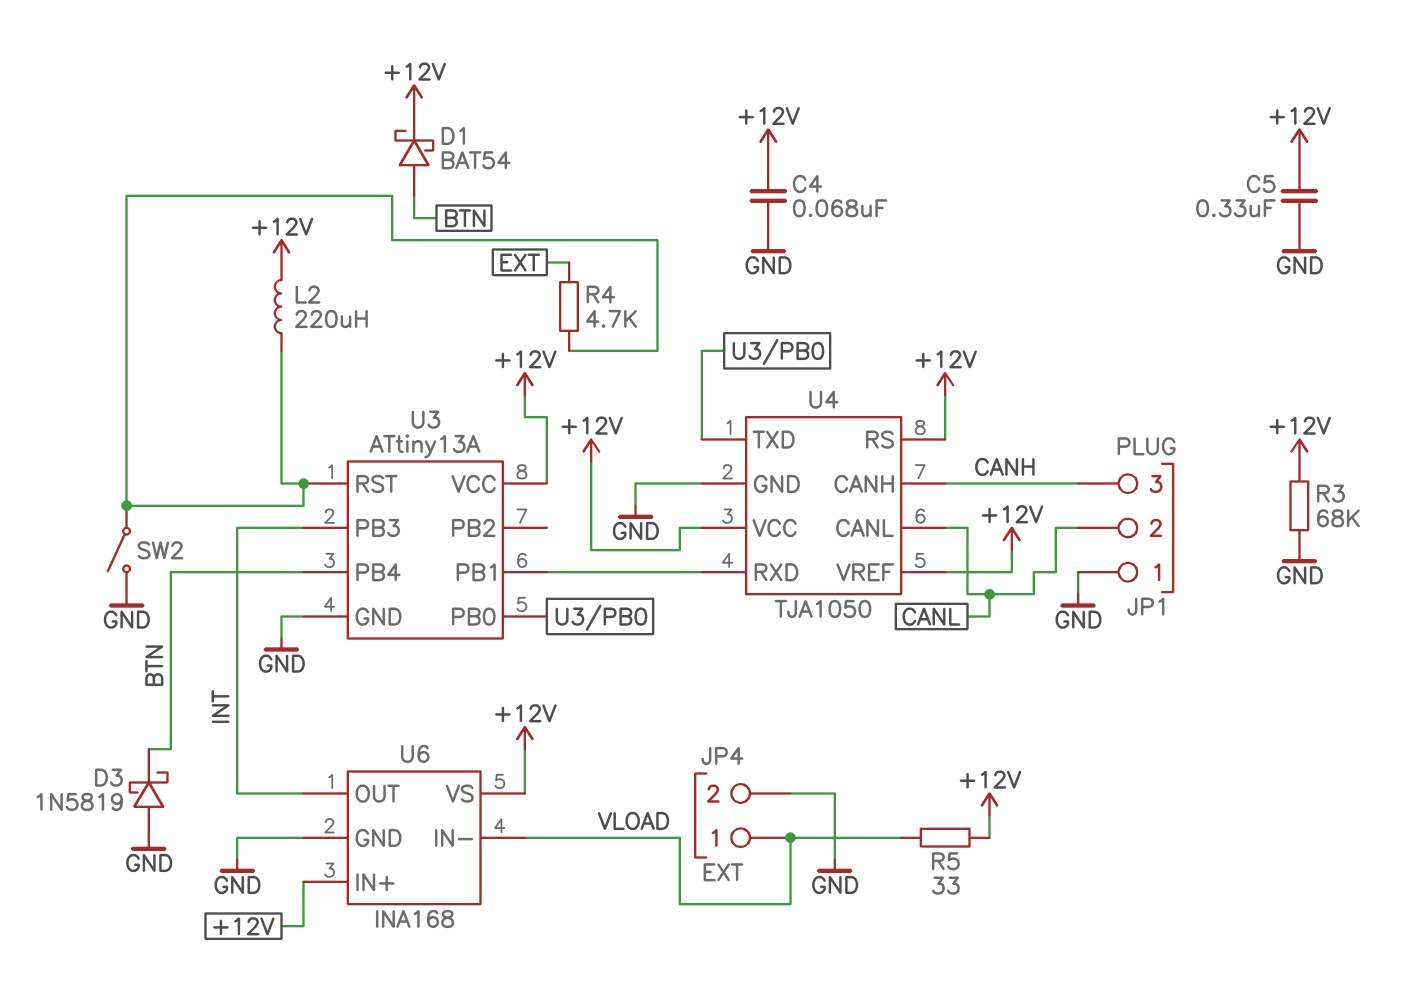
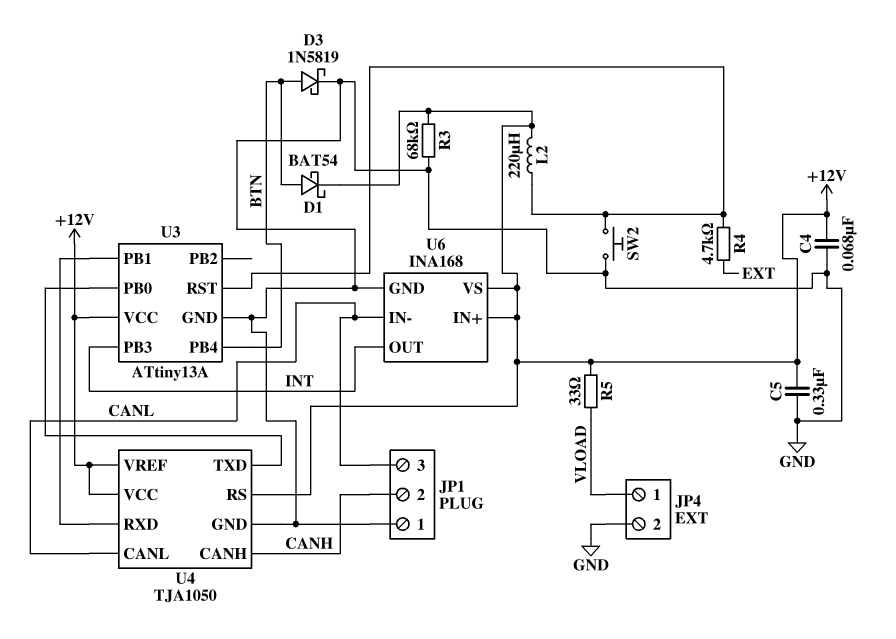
D3: schottky 1N5819 (A GND, K BTN) -> schottky 1N5819 (A BTN, K GND)
JP1 pin 2: CANL -> CANH
JP1 pin 3: CANH -> CANL
SW2: switch (GND, U3/RST) -> button (GND, U3/RST)
U6 pin IN-: VLOAD -> CANL

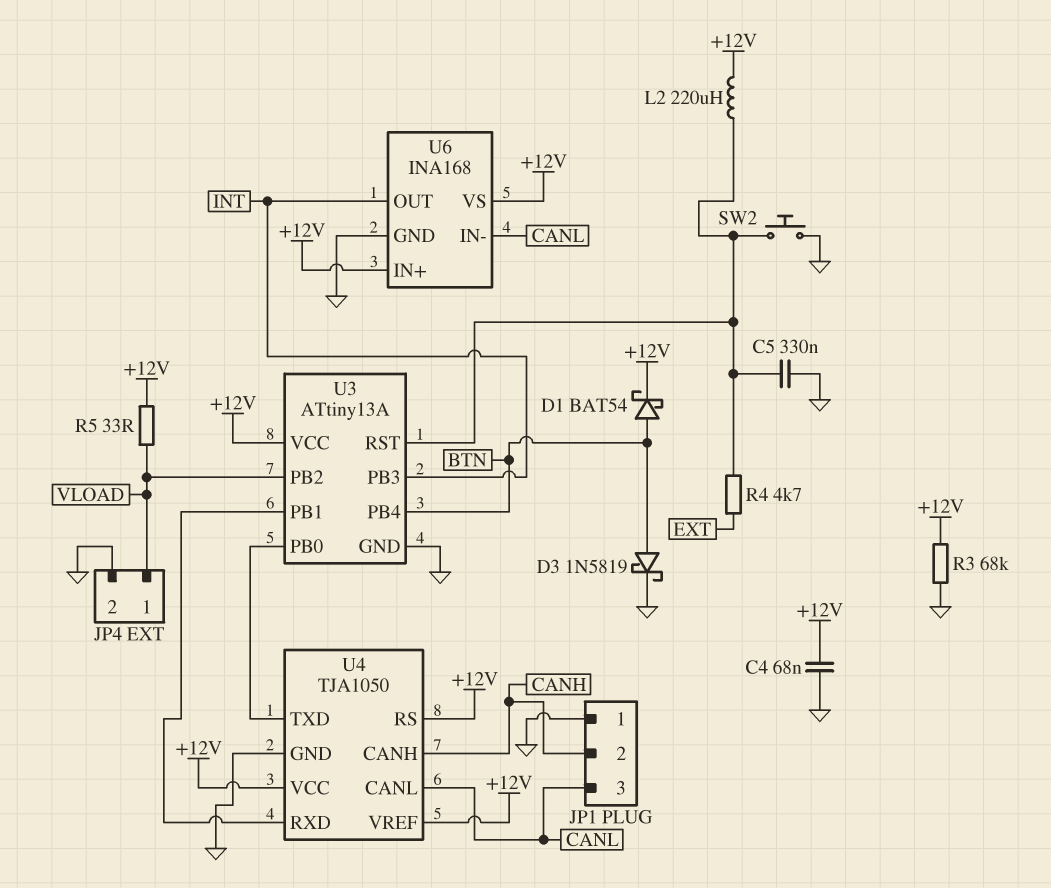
C5: 330nF (+12V, GND) -> 330nF (GND, U3/RST)
U3 pin PB2: none -> VLOAD

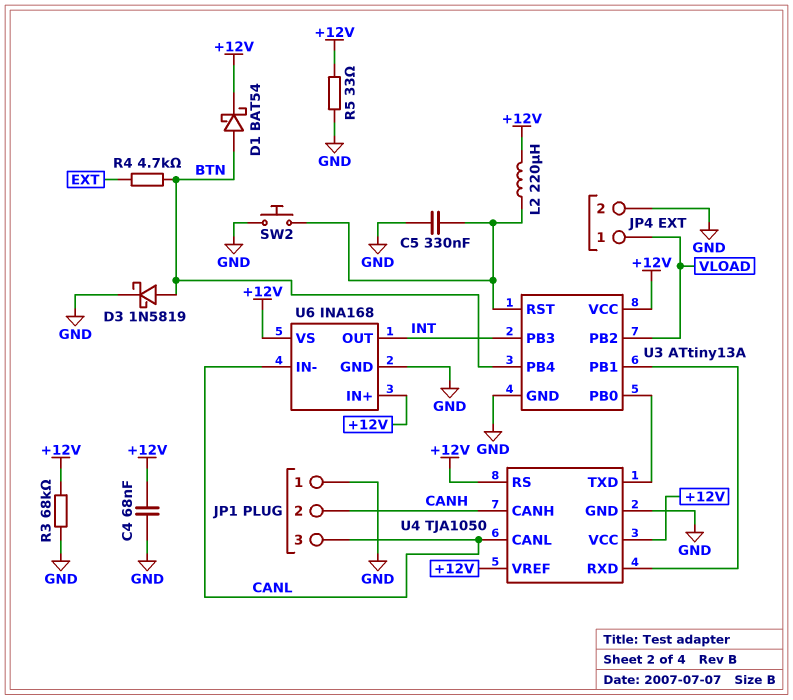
R4: 4.7k (EXT, U3/RST) -> 4.7k (BTN, EXT)
R5: 33 (+12V, VLOAD) -> 33 (+12V, GND)

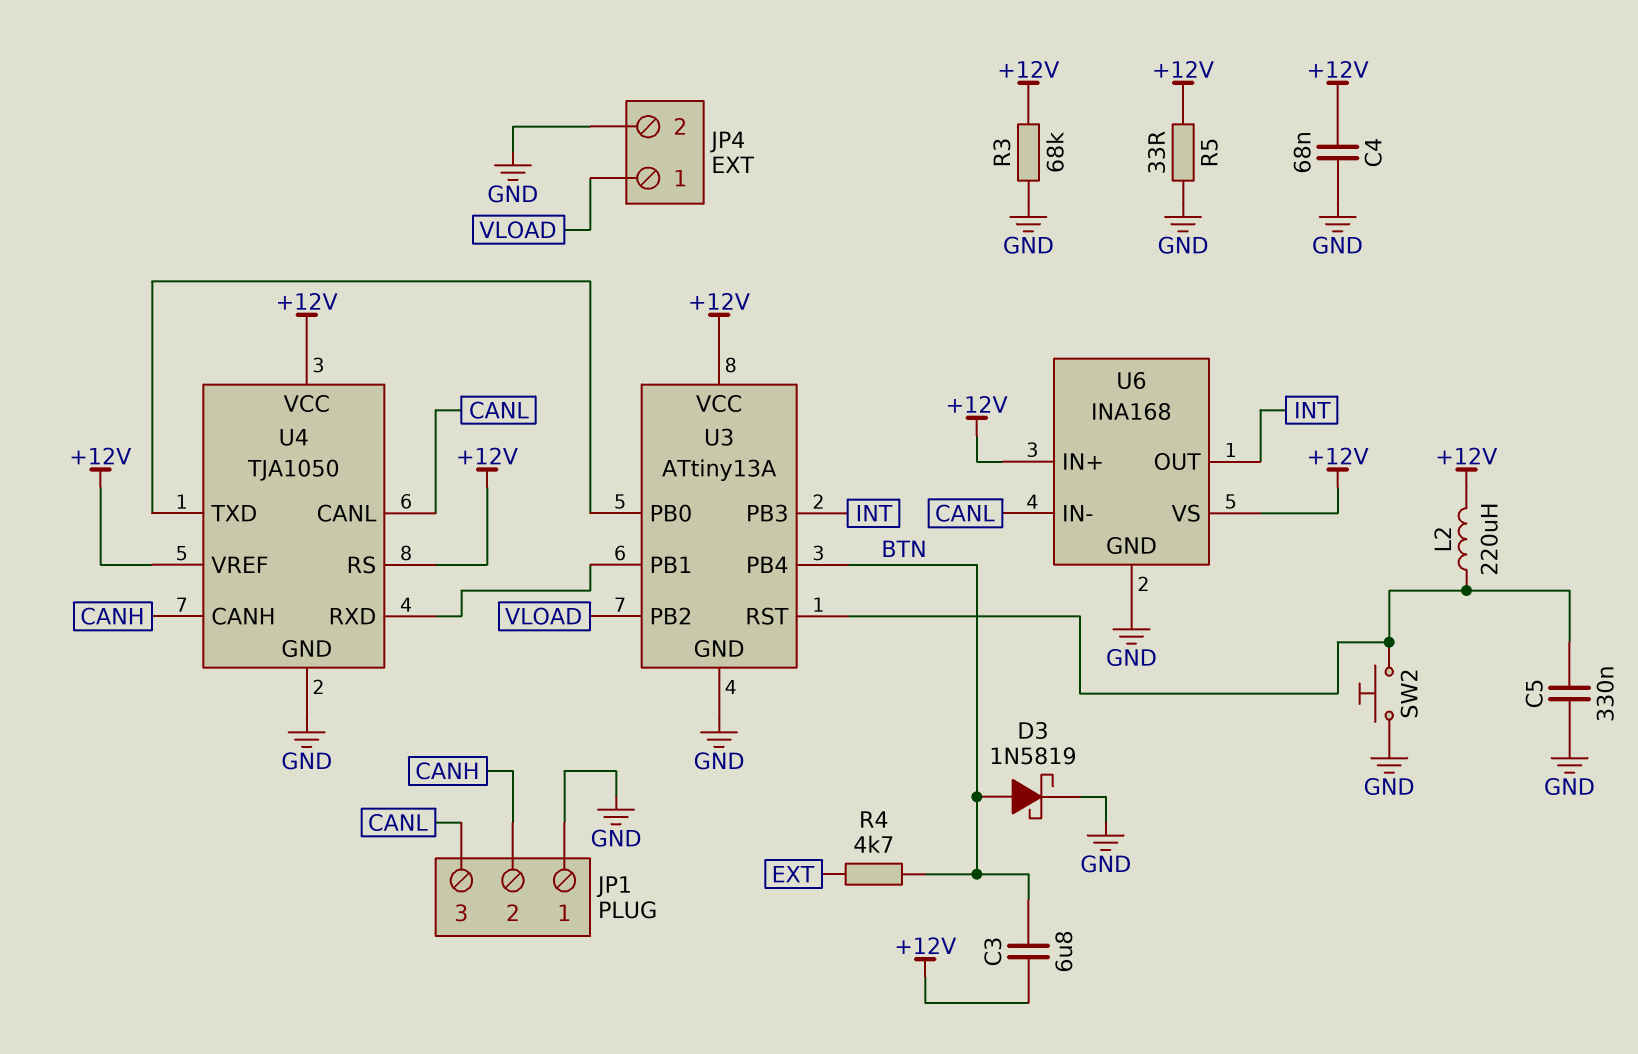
C3: none -> 6.8uF (+12V, BTN)
D1: schottky BAT54 (A BTN, K +12V) -> none

